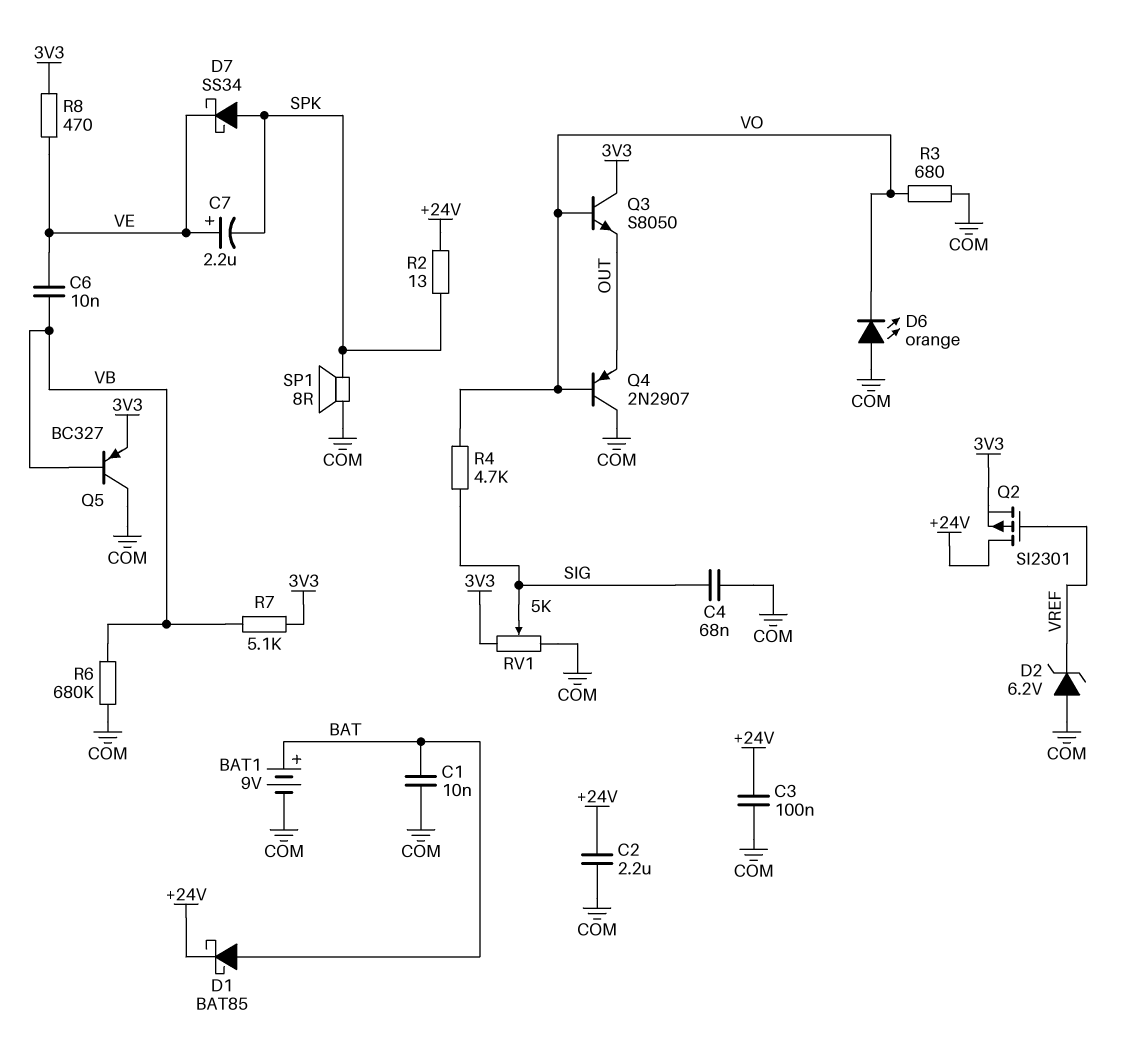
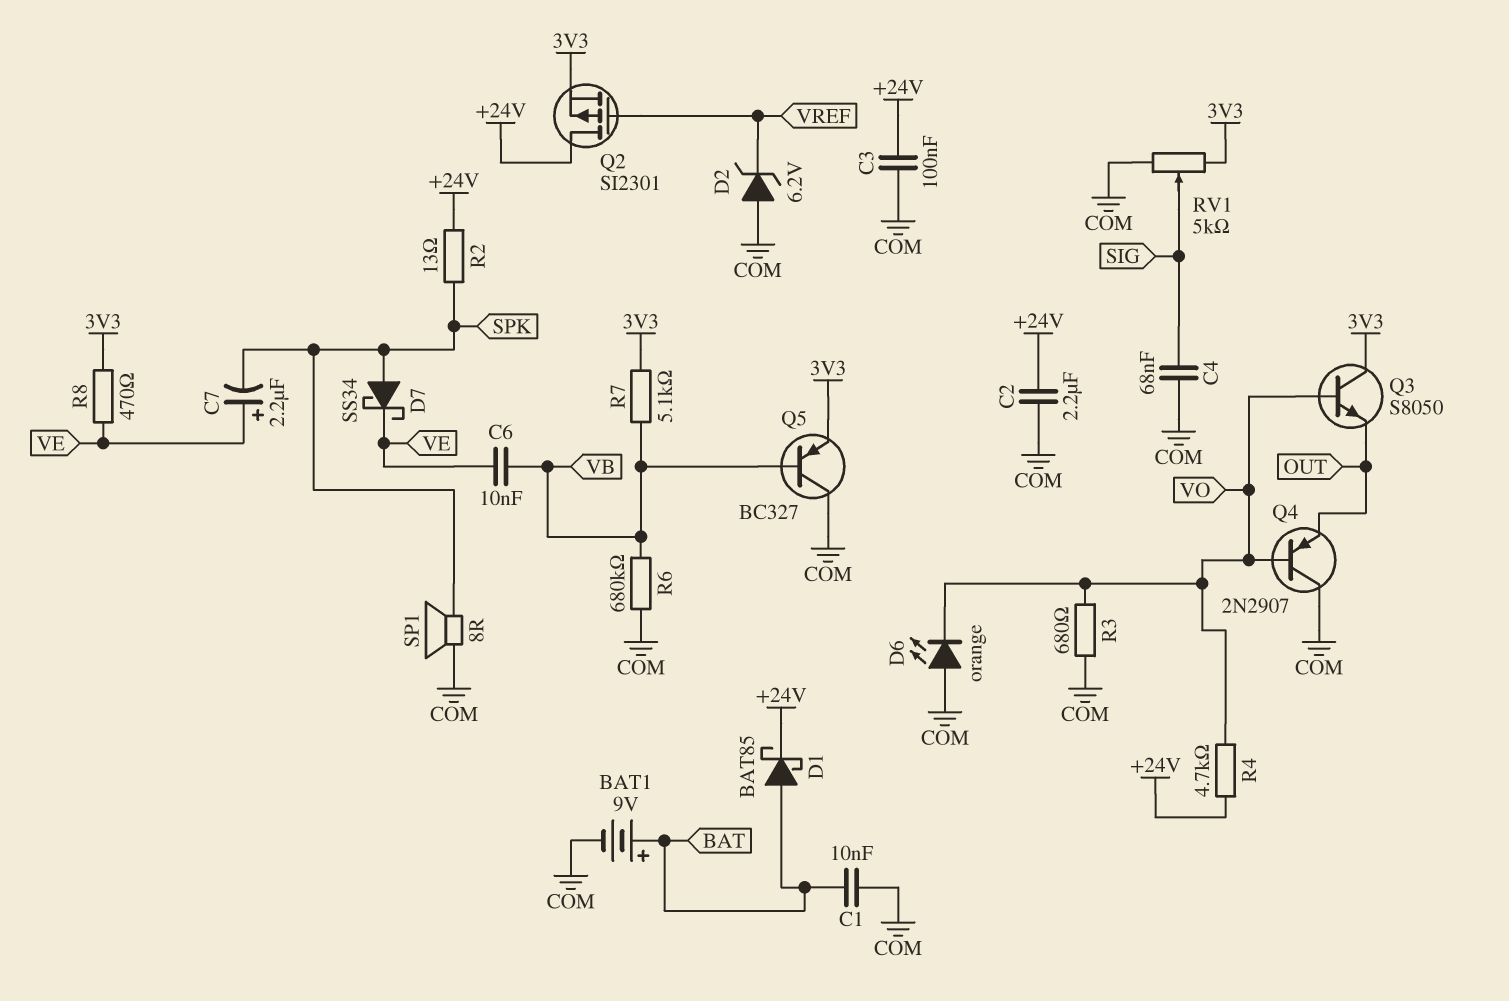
R4: 4.7k (SIG, VO) -> 4.7k (+24V, VO)

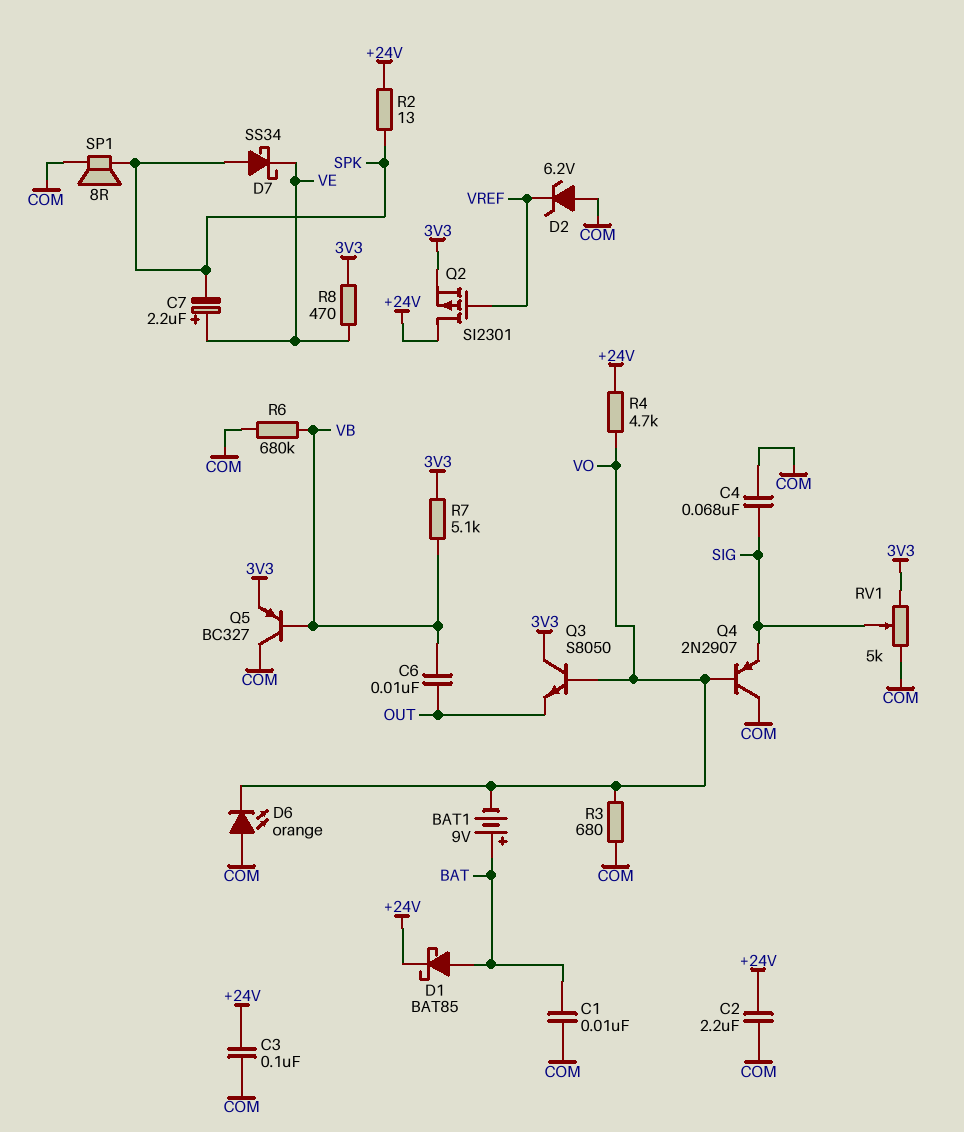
BAT1: 9V (plus BAT, minus COM) -> 9V (plus BAT, minus VO)
C6: 10nF (VB, VE) -> 10nF (OUT, VB)
Q4: PNP 2N2907 (B VO, C COM, E OUT) -> PNP 2N2907 (B VO, C COM, E SIG)

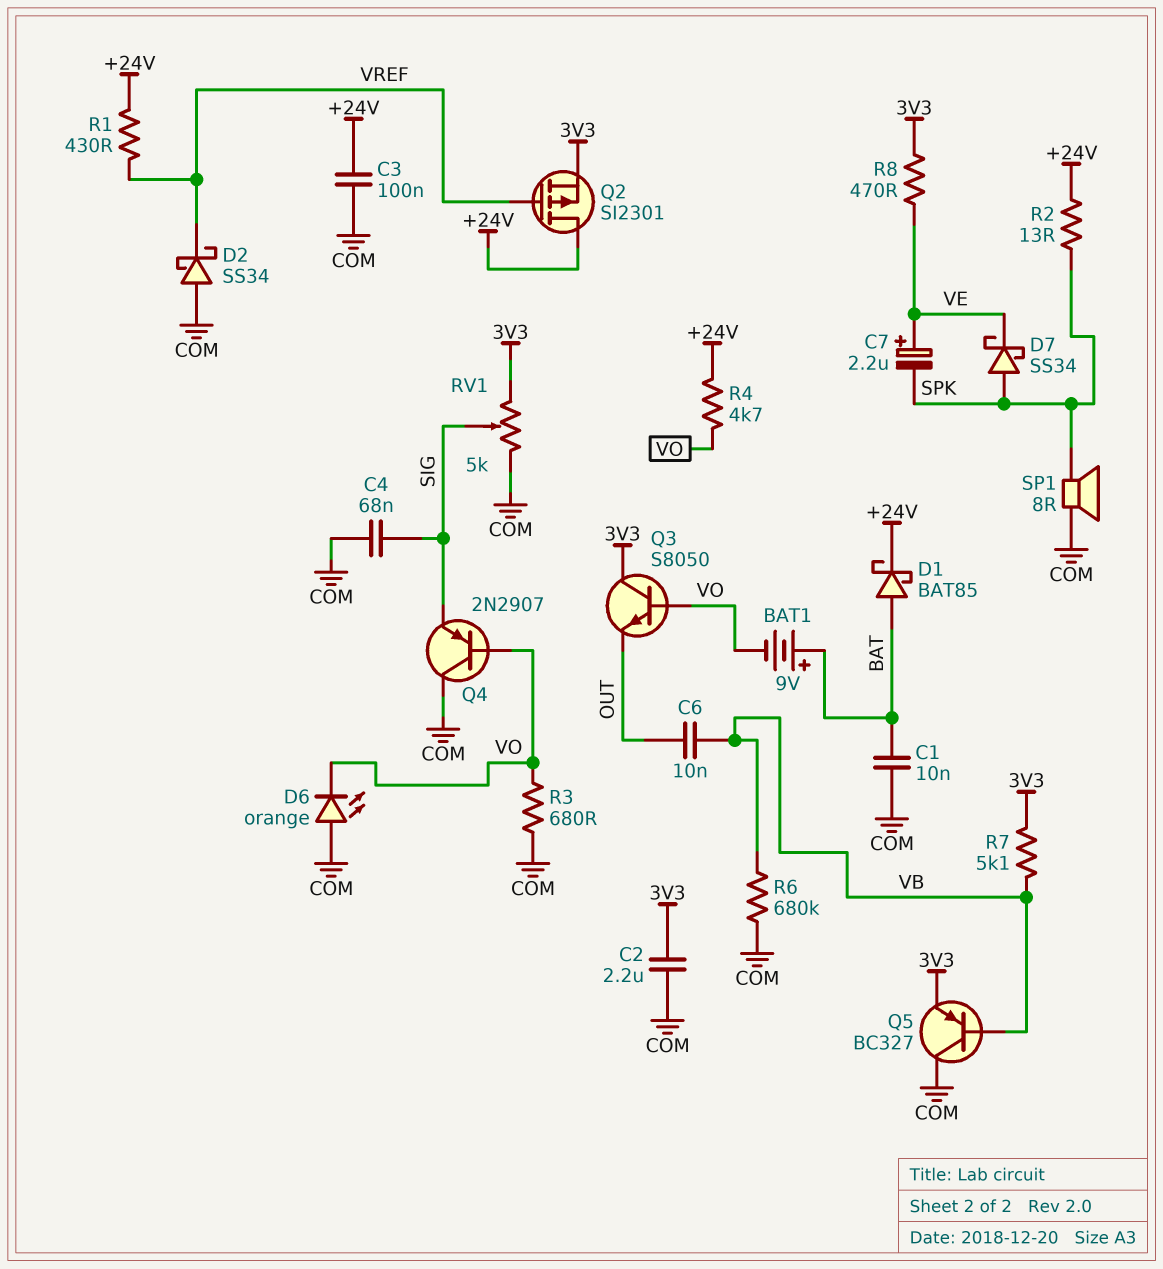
C2: 2.2uF (+24V, COM) -> 2.2uF (3V3, COM)
D2: zener 6.2V (A COM, K VREF) -> schottky SS34 (A COM, K VREF)
R1: none -> 430 (+24V, VREF)

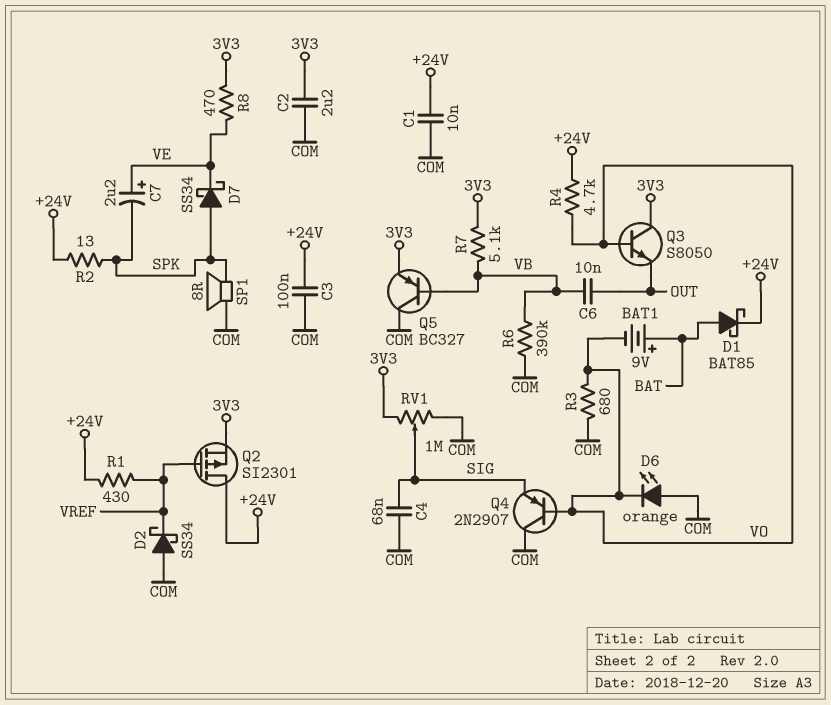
C1: 10nF (BAT, COM) -> 10nF (+24V, COM)
R6: 680k (COM, VB) -> 390k (COM, VB)
RV1: 5k (3V3, COM, wiper SIG) -> 1M (3V3, COM, wiper SIG)

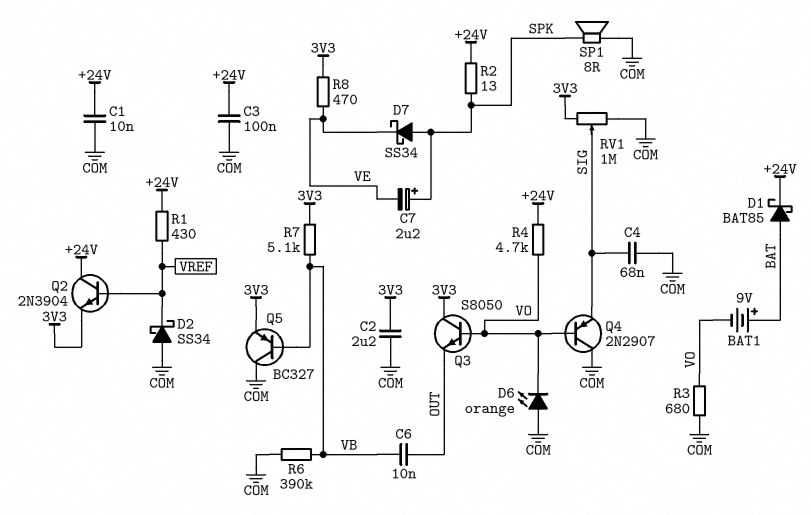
C7: 2.2uF (plus VE, minus SPK) -> 2.2uF (plus SPK, minus VE)
Q2: PMOS SI2301 (G VREF, D +24V, S 3V3) -> NPN 2N3904 (B VREF, C +24V, E 3V3)

